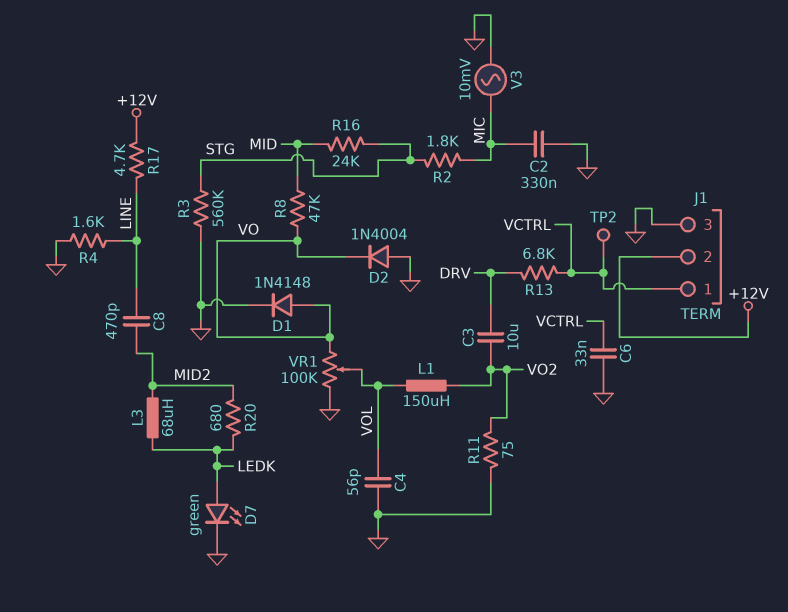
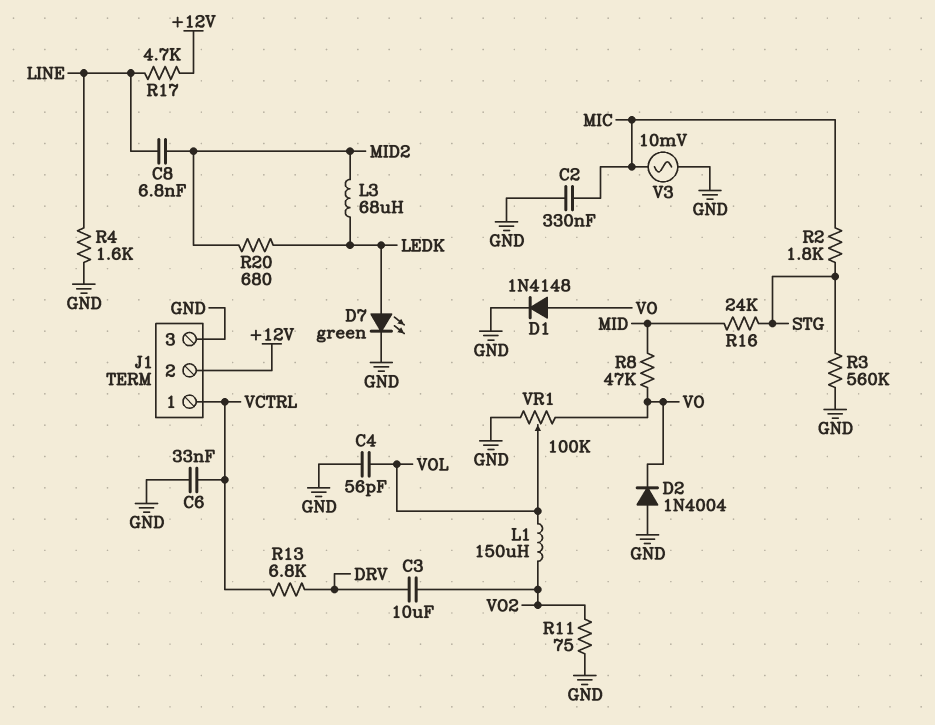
C8: 470pF (LINE, MID2) -> 6.8nF (LINE, MID2)
TP2: test point (VCTRL) -> none

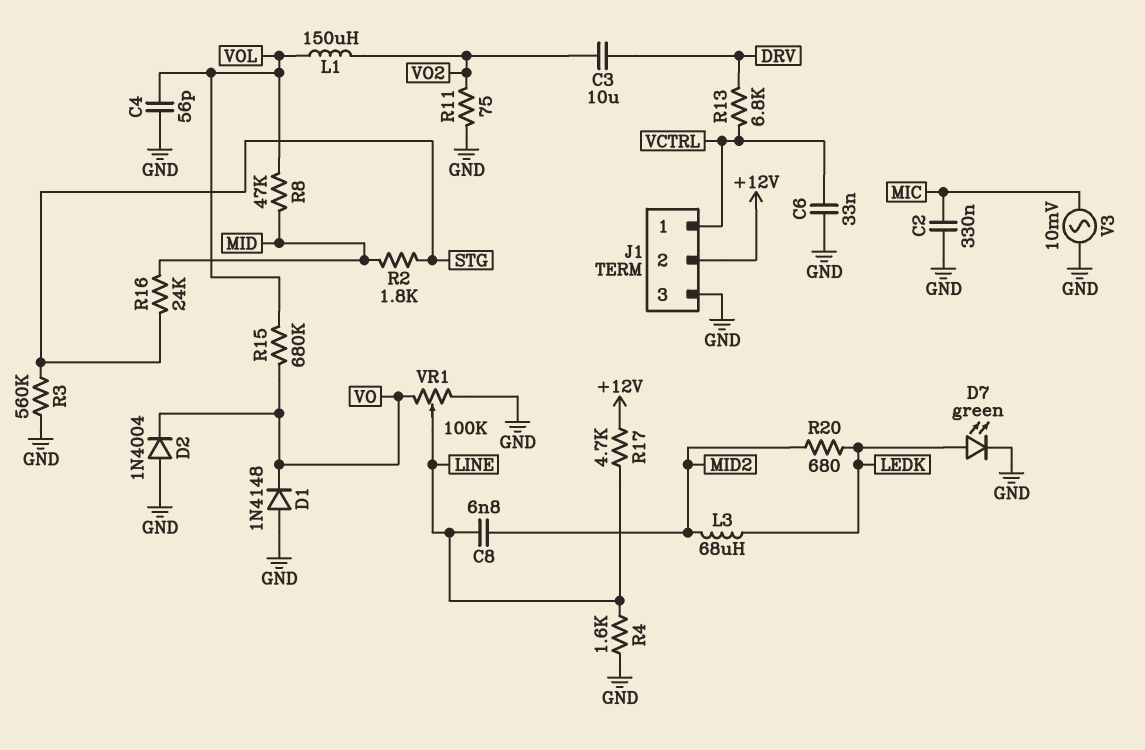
D1: diode 1N4148 (A VO, K GND) -> diode 1N4148 (A GND, K VO)
R2: 1.8k (MIC, STG) -> 1.8k (MID, STG)
R8: 47k (MID, VO) -> 47k (MID, VOL)
R15: none -> 680k (VO, VOL)
VR1: 100k (GND, VO, wiper VOL) -> 100k (GND, VO, wiper LINE)

